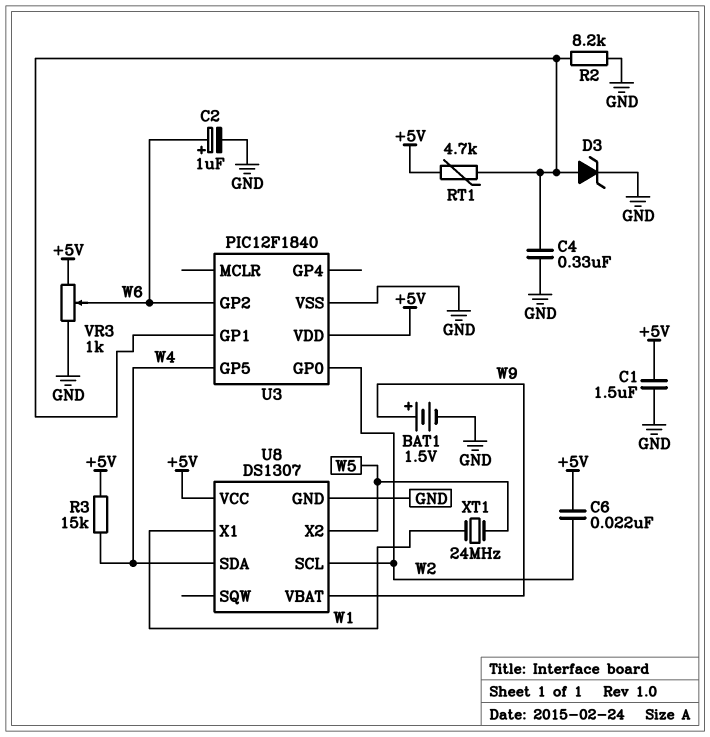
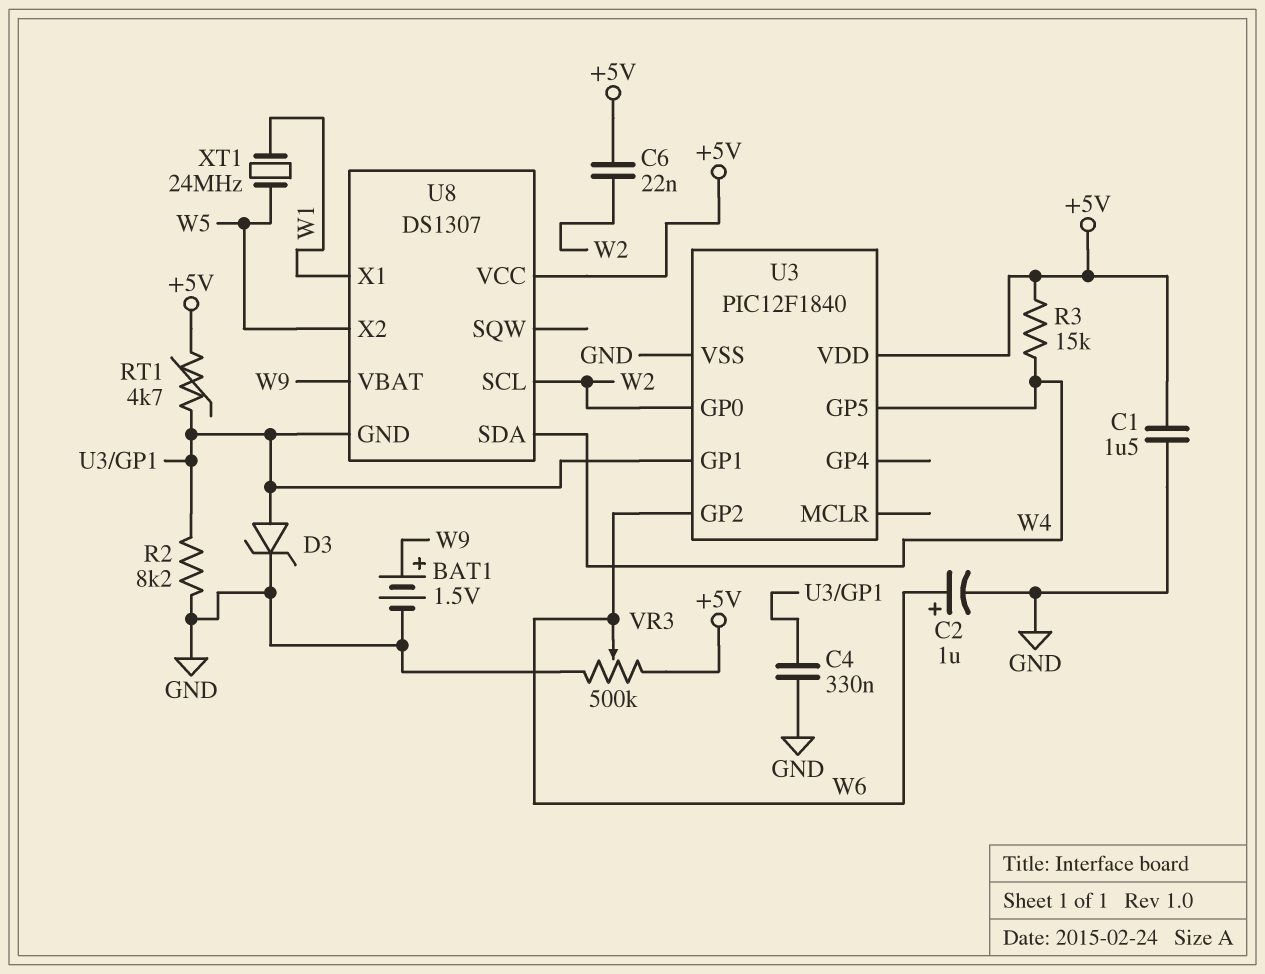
U8 pin GND: GND -> U3/GP1
VR3: 1k (+5V, GND, wiper W6) -> 500k (+5V, GND, wiper W6)

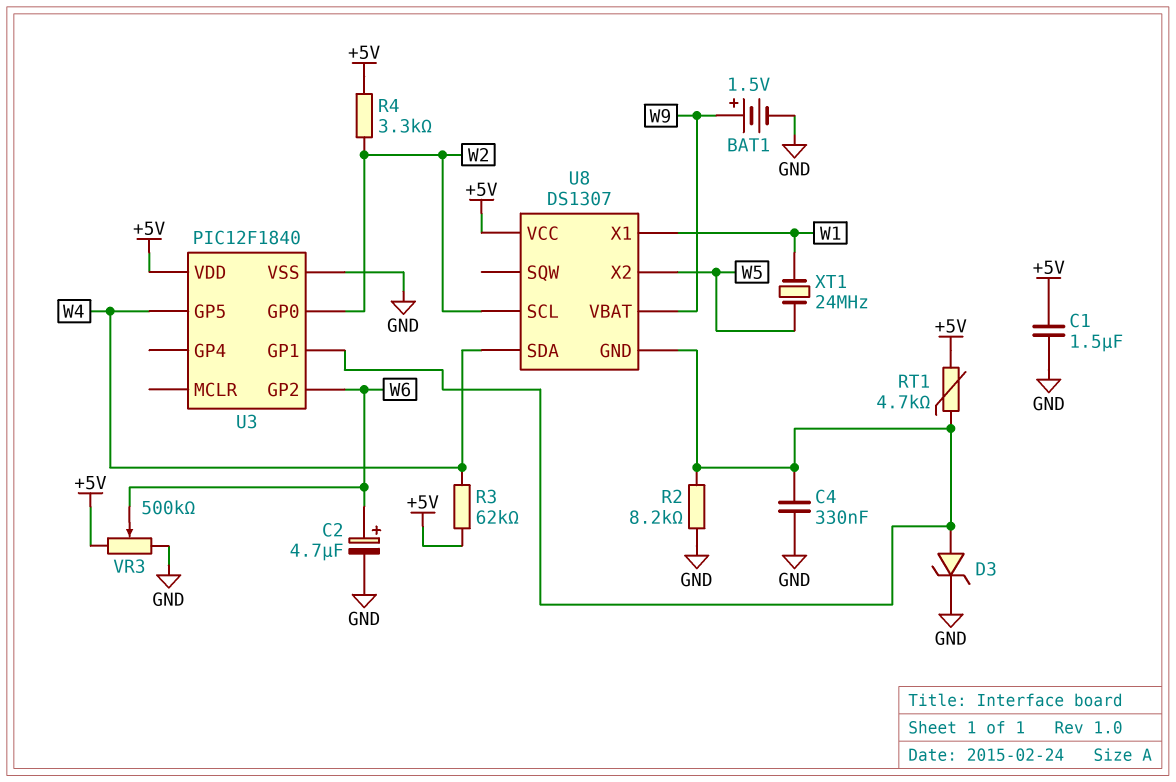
C2: 1uF (plus W6, minus GND) -> 4.7uF (plus W6, minus GND)
C6: 22nF (+5V, W2) -> none
R3: 15k (+5V, W4) -> 62k (+5V, W4)
R4: none -> 3.3k (+5V, W2)

